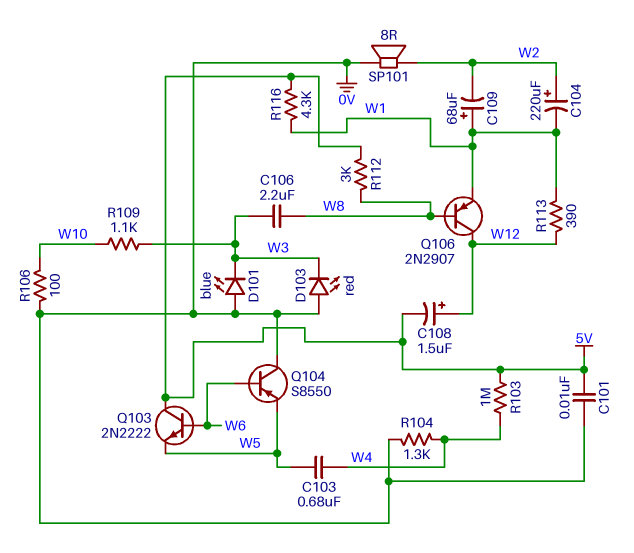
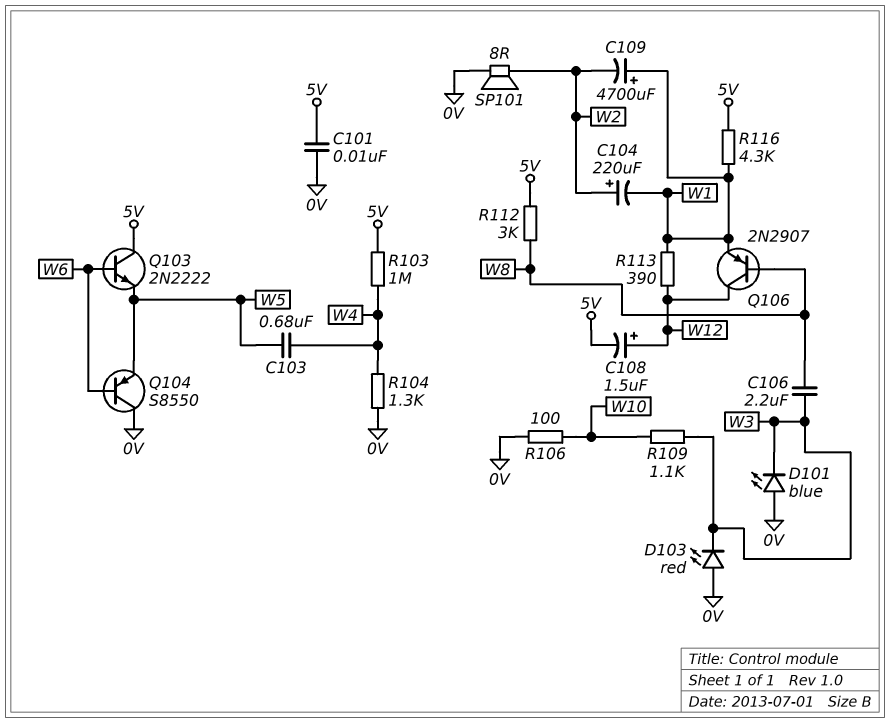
C109: 68uF (plus W1, minus W2) -> 4700uF (plus W1, minus W2)

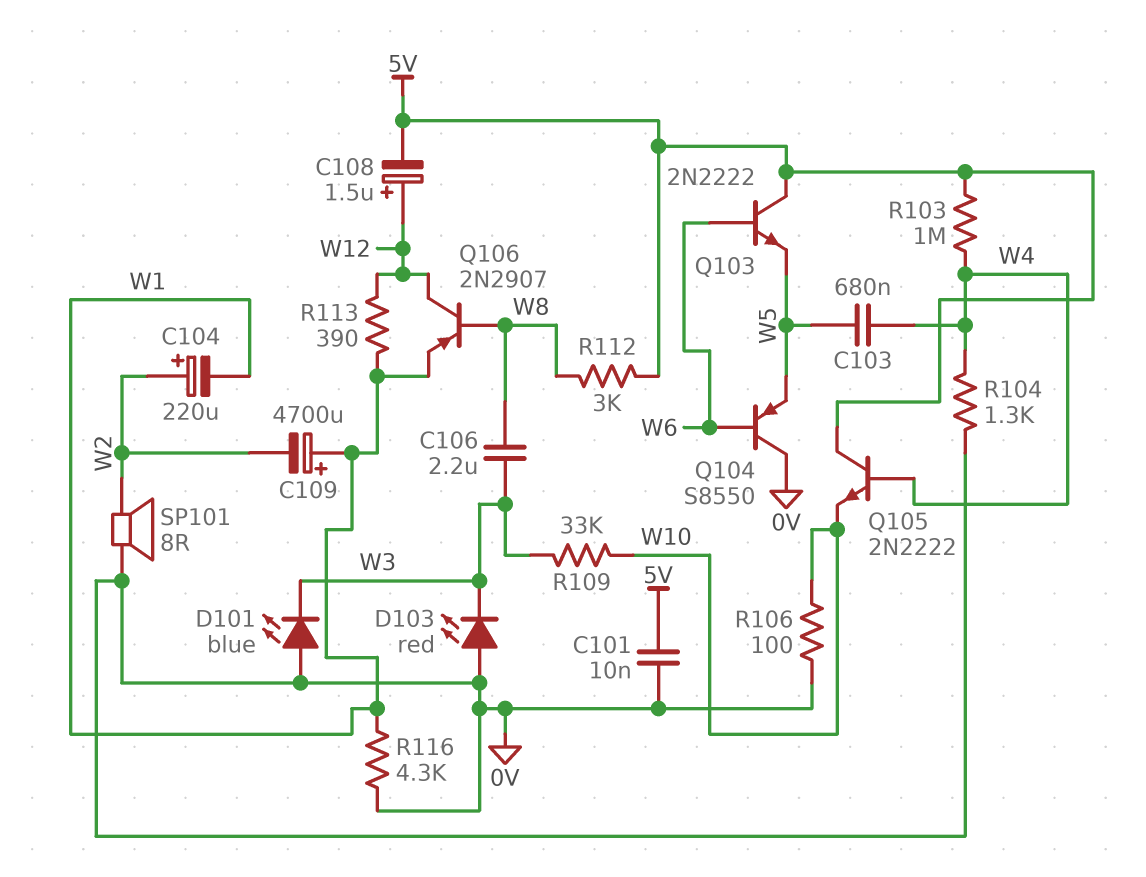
Q105: none -> NPN 2N2222 (B W4, C 5V, E W10)
R109: 1.1k (W3, W10) -> 33k (W3, W10)
R116: 4.3k (5V, W1) -> 4.3k (0V, W1)

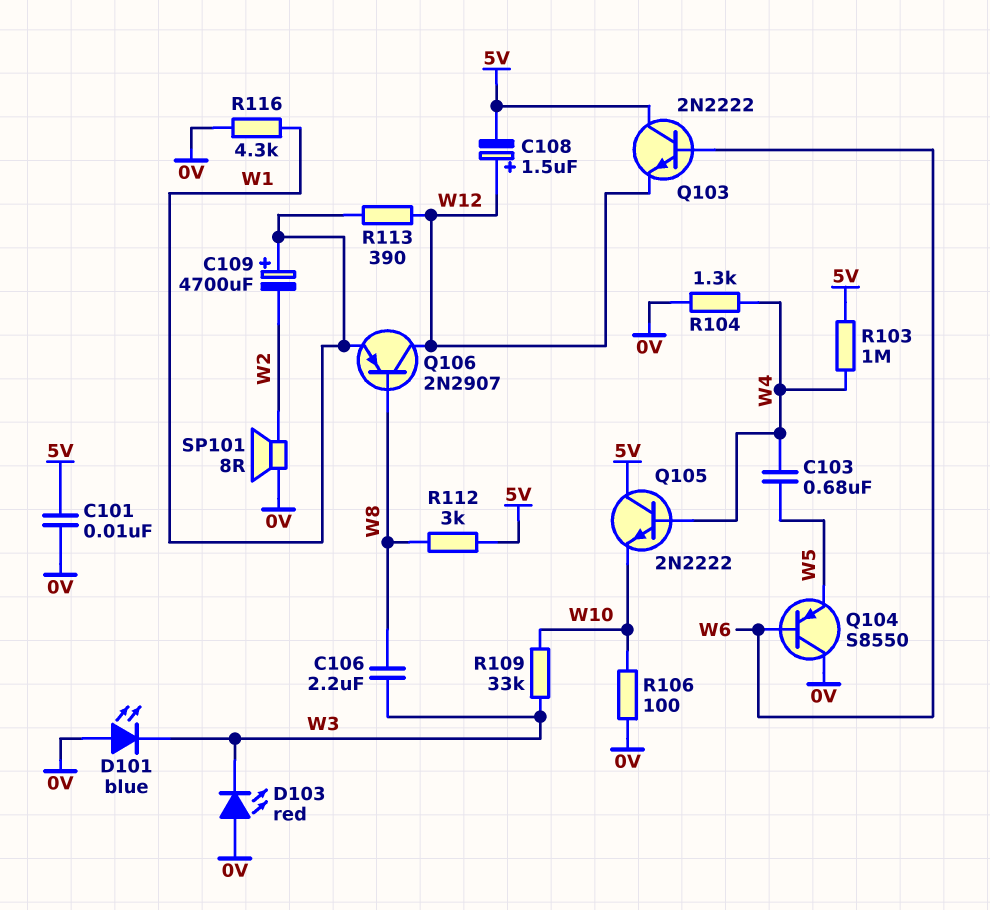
C104: 220uF (plus W2, minus W1) -> none
Q103: NPN 2N2222 (B W6, C 5V, E W5) -> NPN 2N2222 (B W6, C 5V, E W12)

